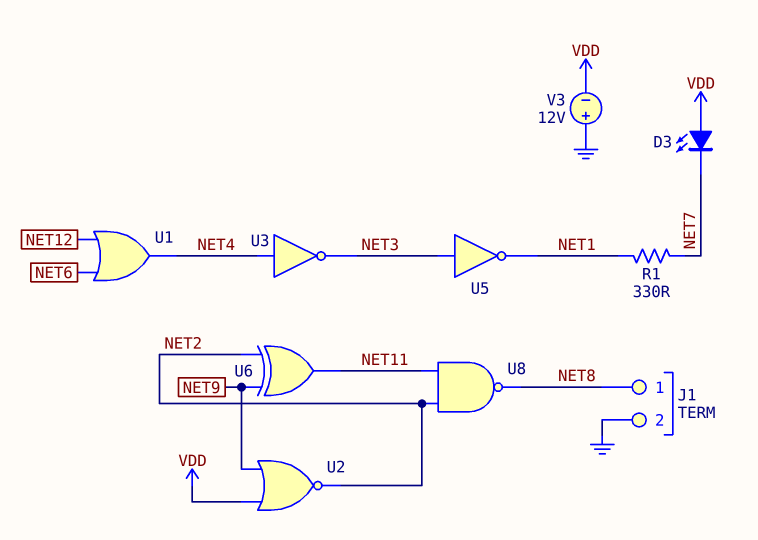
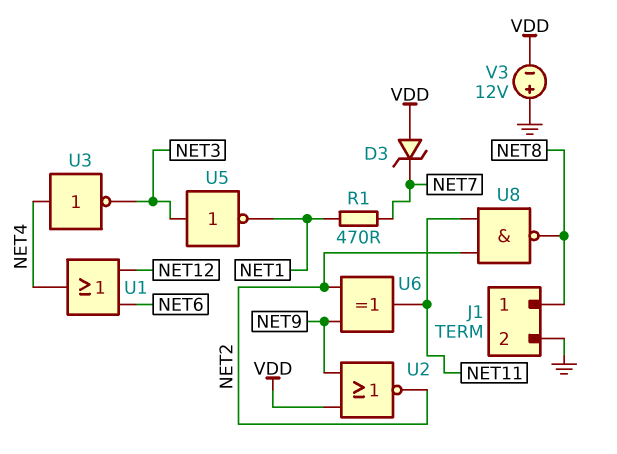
D3: LED (A VDD, K NET7) -> zener (A VDD, K NET7)
R1: 330 (NET1, NET7) -> 470 (NET1, NET7)

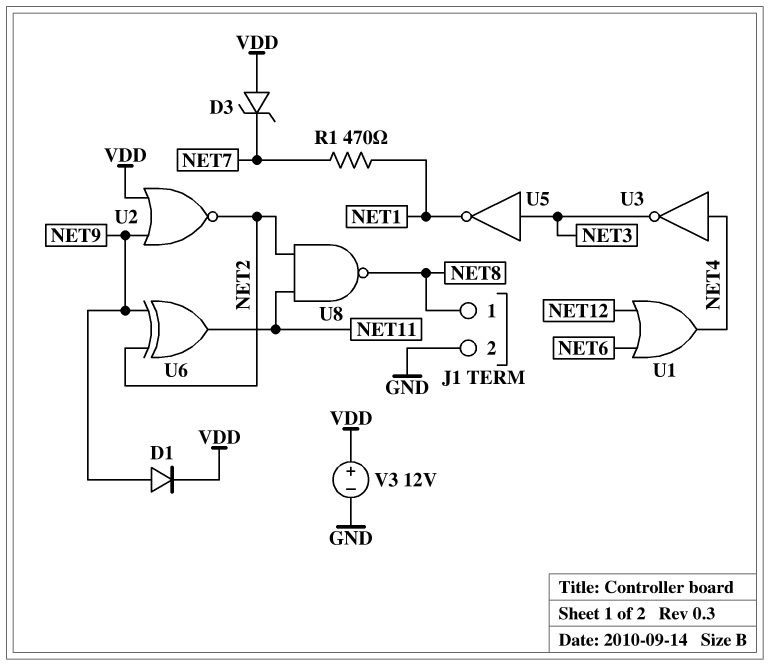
D1: none -> diode (A NET9, K VDD)
V3: 12V (plus GND, minus VDD) -> 12V (plus VDD, minus GND)

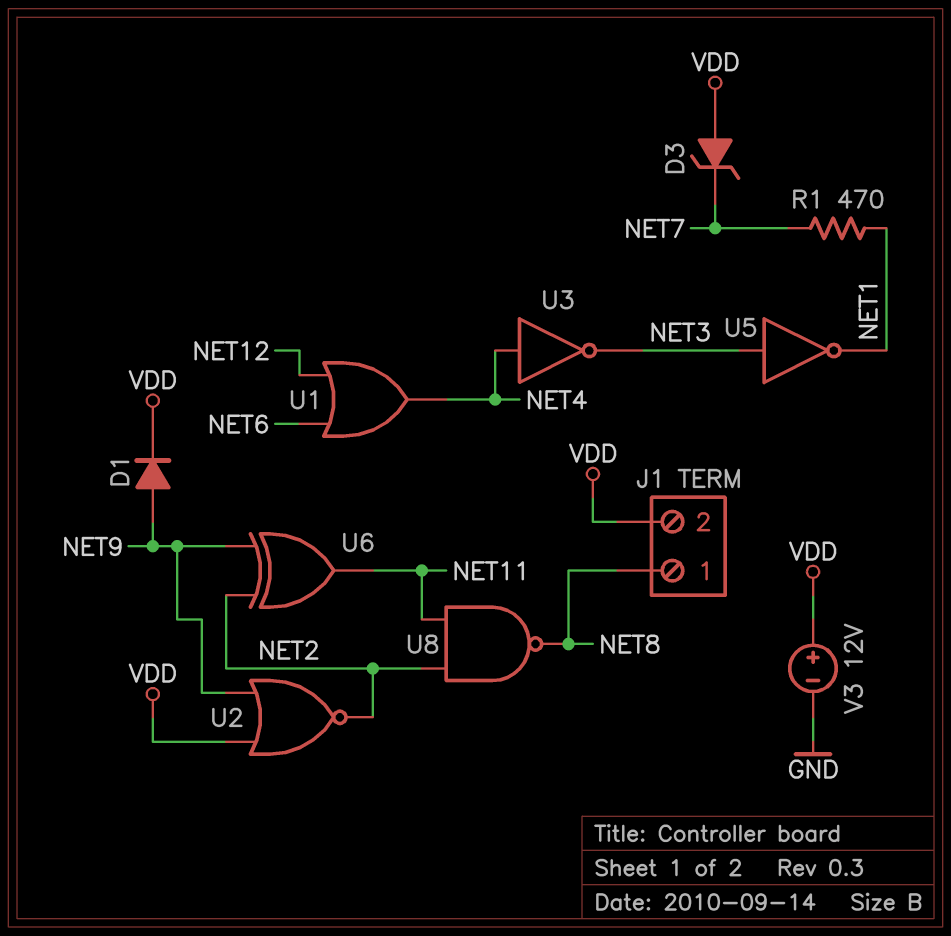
J1 pin 2: GND -> VDD

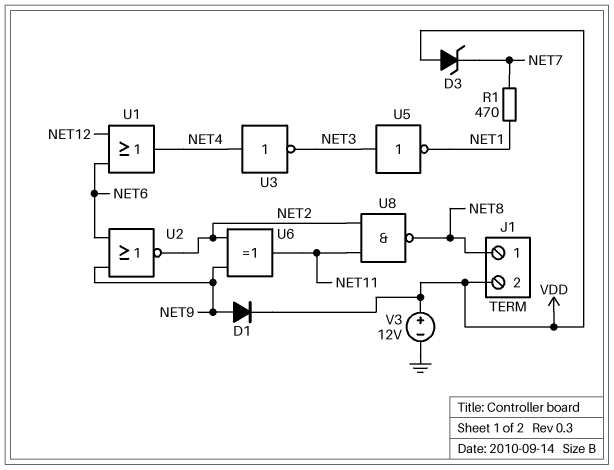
U2: NOR (in NET9, in VDD, out NET2) -> NOR (in NET6, in NET9, out NET2)

